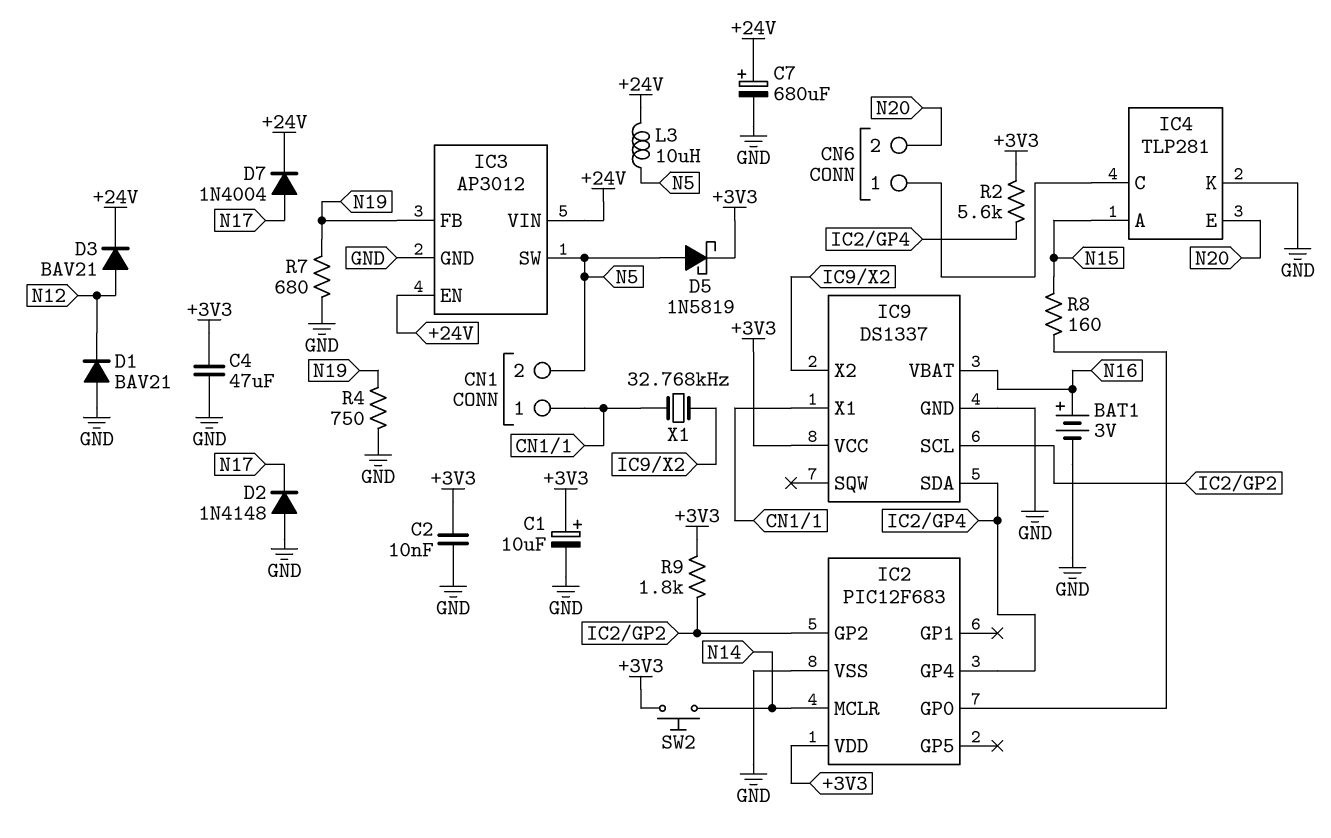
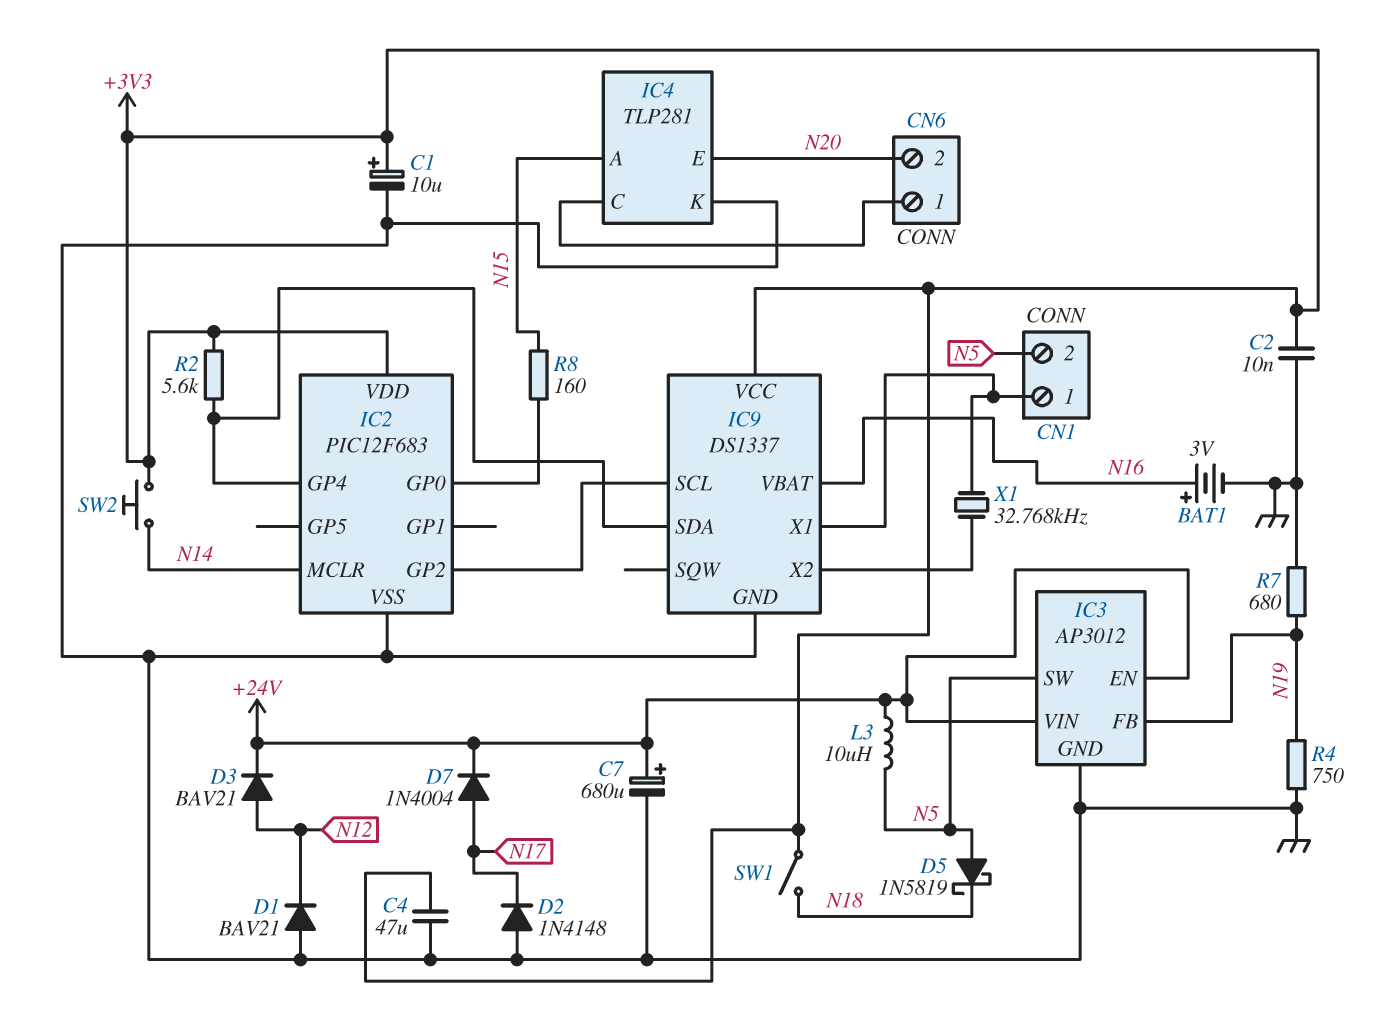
D5: schottky 1N5819 (A N5, K +3V3) -> schottky 1N5819 (A N5, K N18)
R9: 1.8k (+3V3, IC2/GP2) -> none
SW1: none -> switch (+3V3, N18)

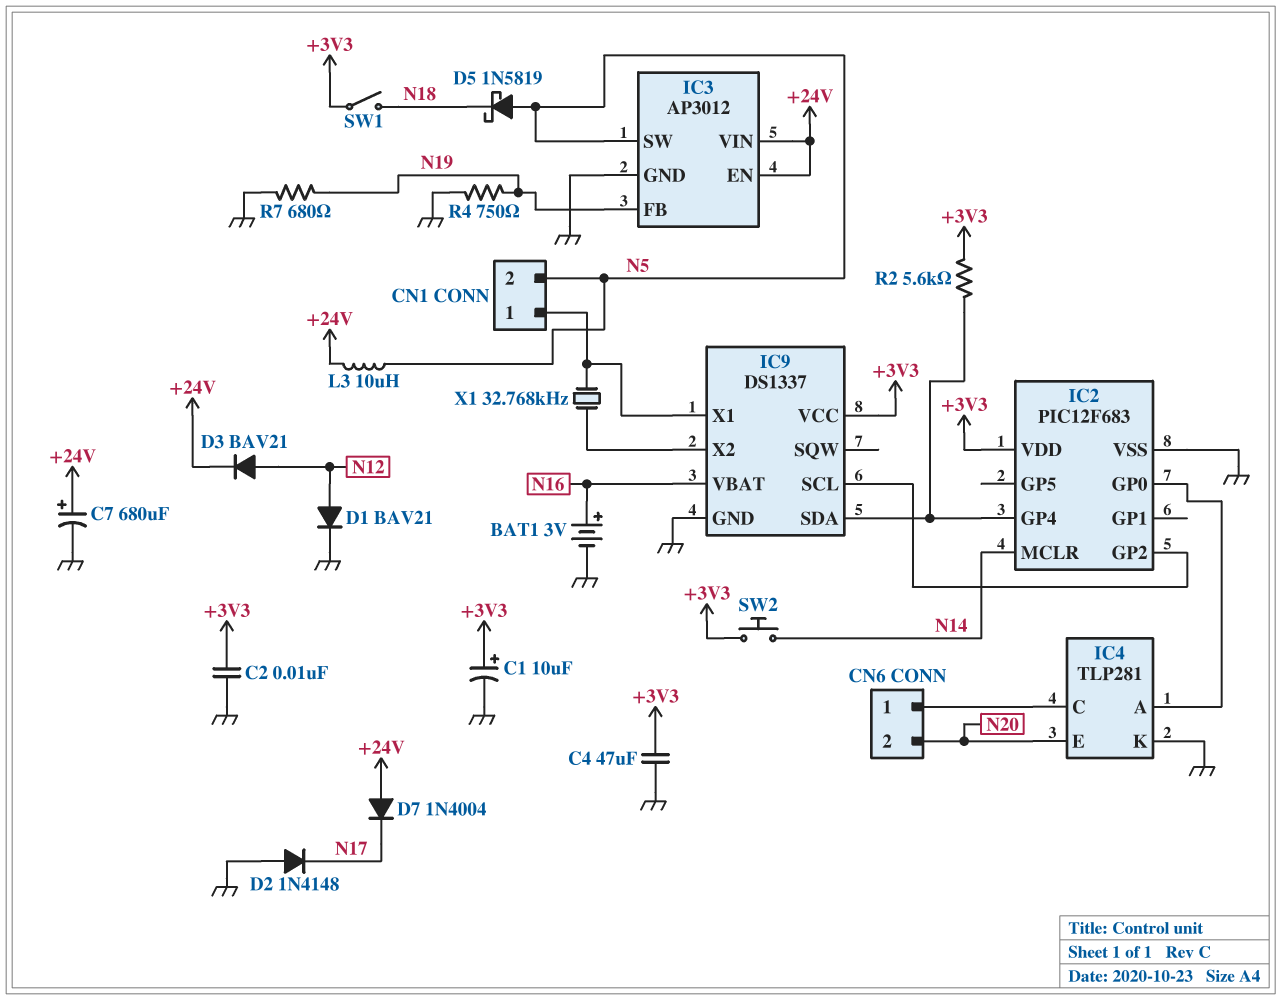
D1: diode BAV21 (A GND, K N12) -> diode BAV21 (A N12, K GND)
D7: diode 1N4004 (A N17, K +24V) -> diode 1N4004 (A +24V, K N17)
IC4 pin A: N15 -> IC2/GP0
R8: 160 (IC2/GP0, N15) -> none

